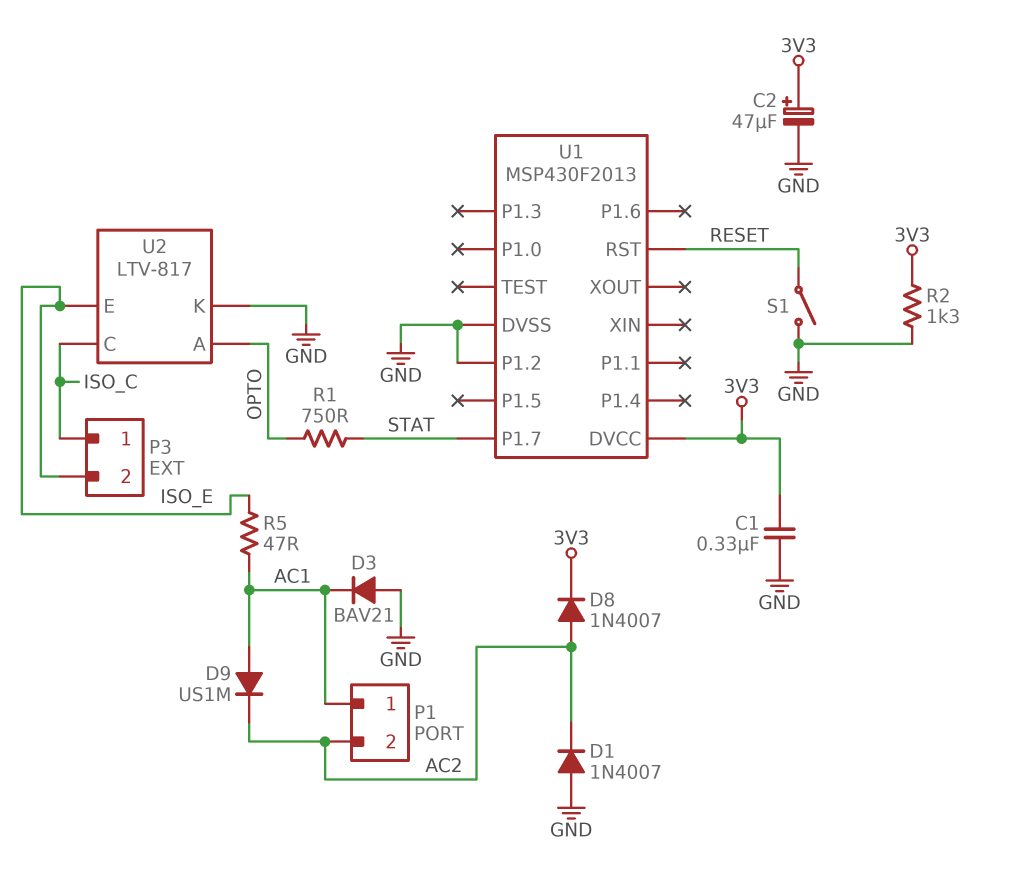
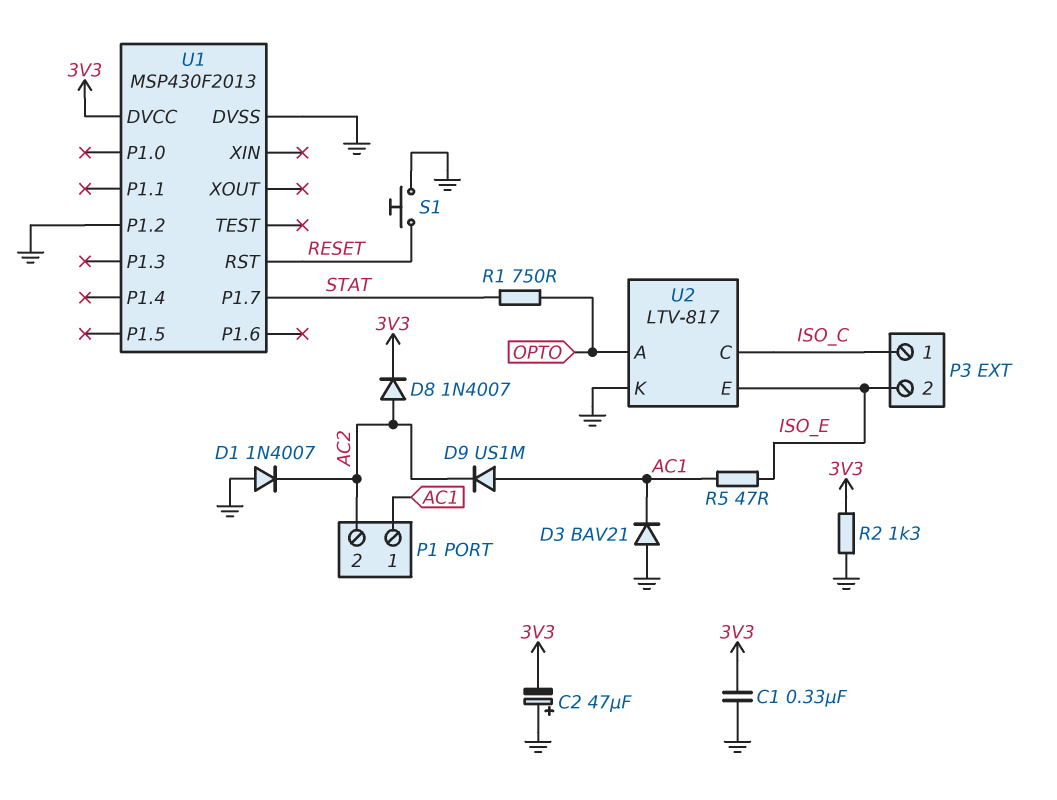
C2: 47uF (plus 3V3, minus GND) -> 47uF (plus GND, minus 3V3)
S1: switch (GND, RESET) -> button (GND, RESET)

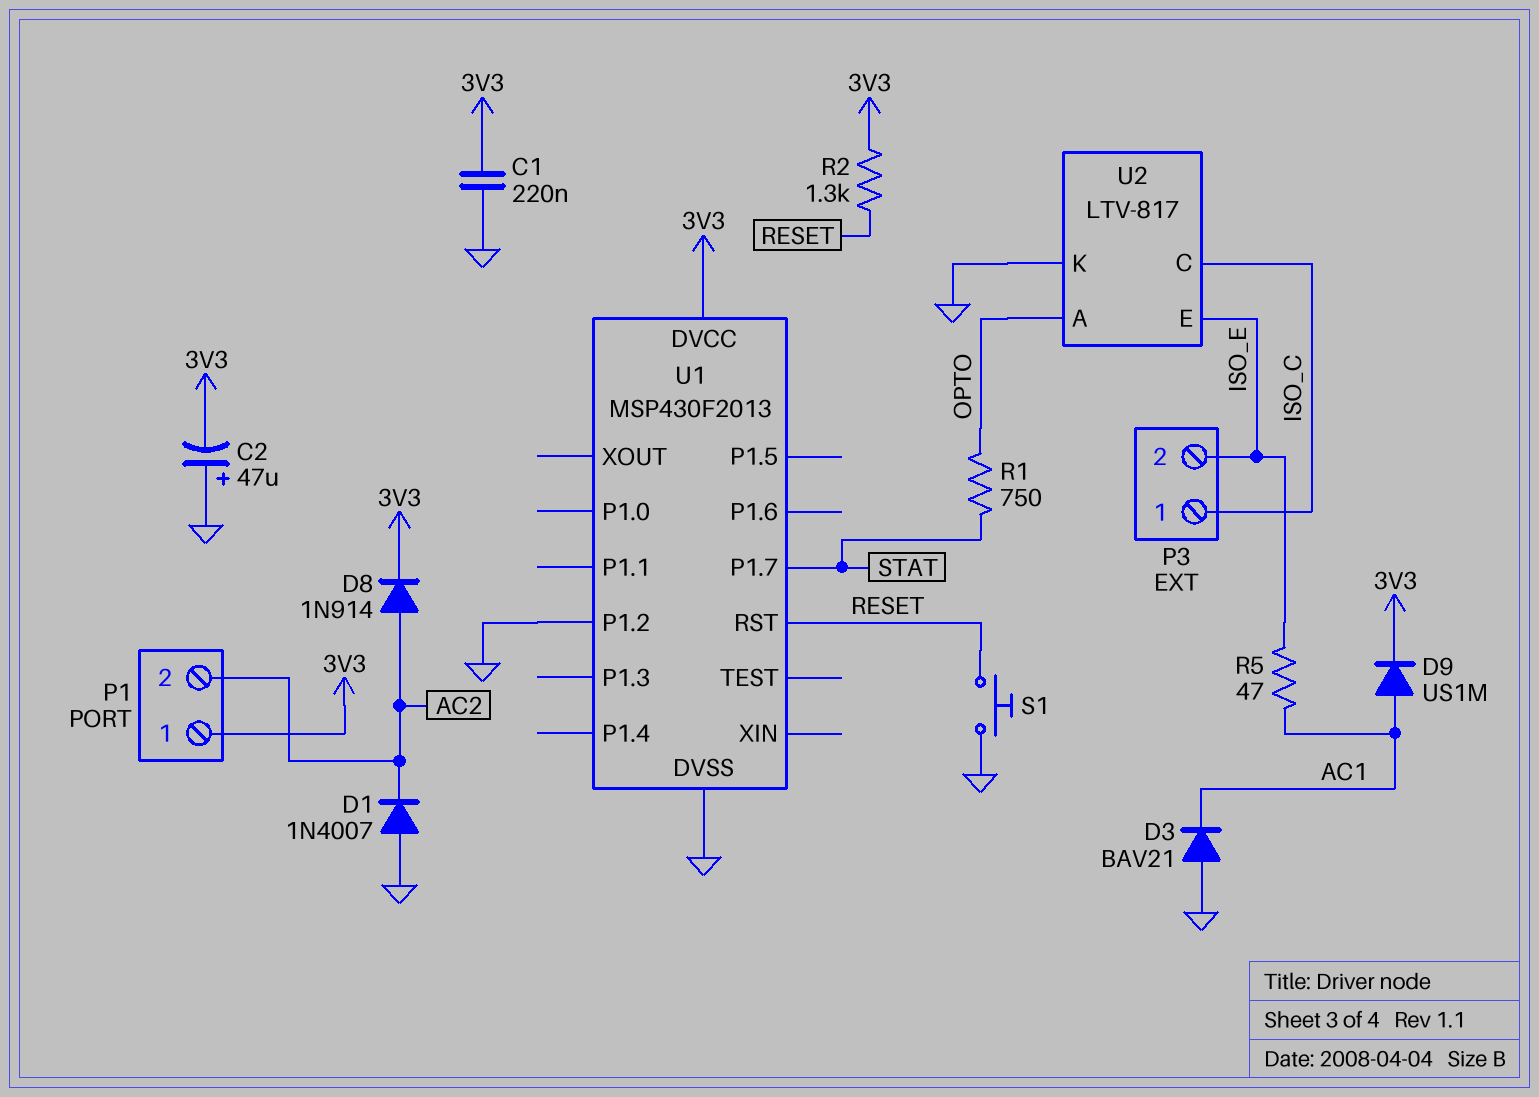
C1: 330nF (3V3, GND) -> 220nF (3V3, GND)
D8: diode 1N4007 (A AC2, K 3V3) -> diode 1N914 (A AC2, K 3V3)
D9: diode US1M (A AC1, K AC2) -> diode US1M (A AC1, K 3V3)
P1 pin 1: AC1 -> 3V3
R2: 1.3k (3V3, GND) -> 1.3k (3V3, RESET)

